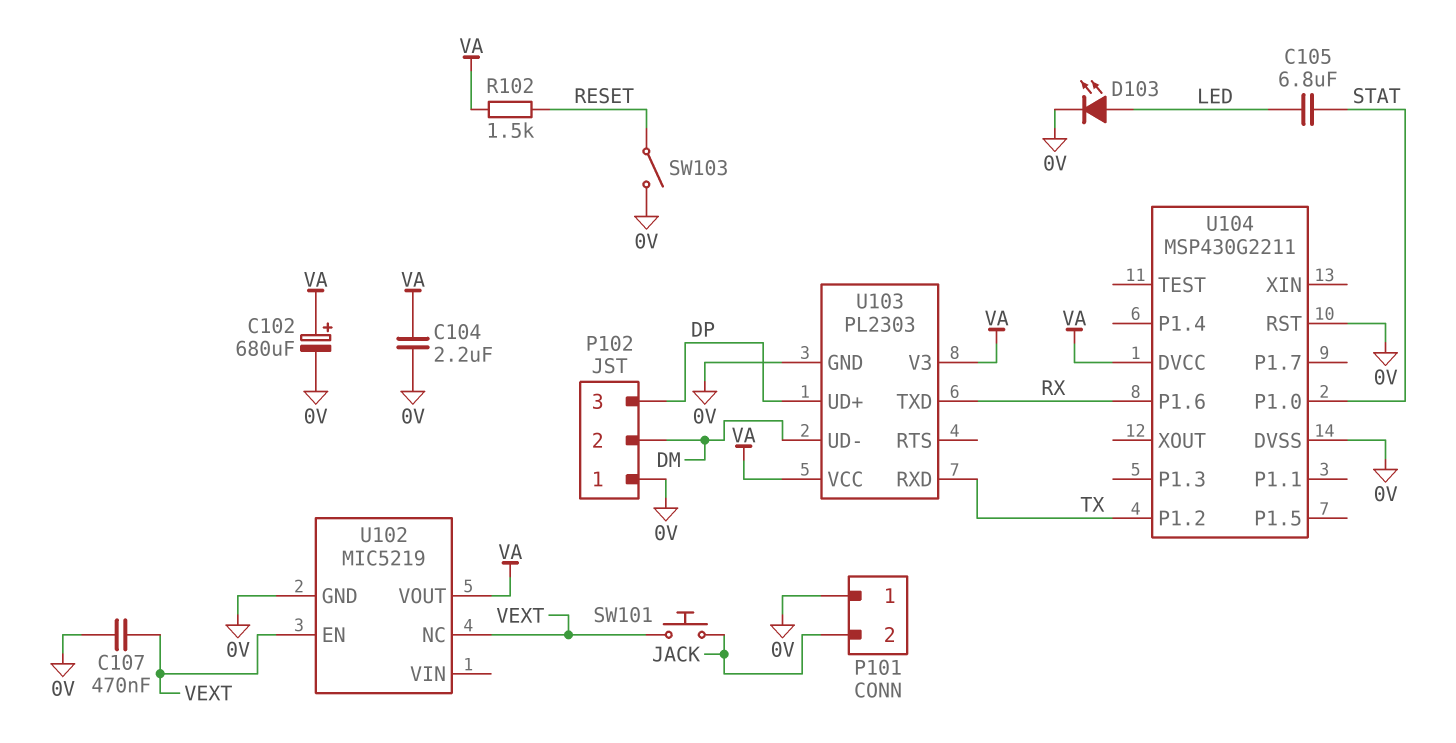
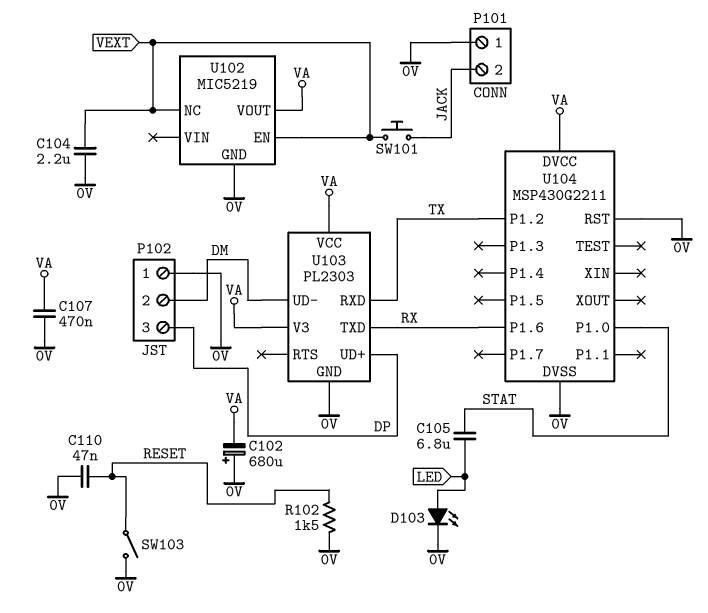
C102: 680uF (plus VA, minus 0V) -> 680uF (plus 0V, minus VA)
C104: 2.2uF (0V, VA) -> 2.2uF (0V, VEXT)
C107: 470nF (0V, VEXT) -> 470nF (0V, VA)
C110: none -> 47nF (0V, RESET)
R102: 1.5k (RESET, VA) -> 1.5k (0V, RESET)

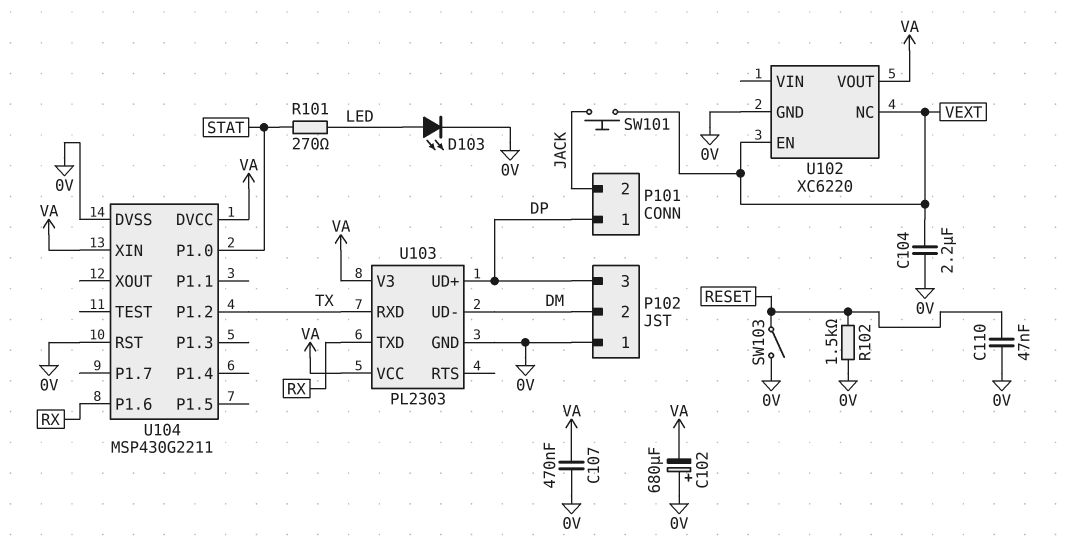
C105: 6.8uF (LED, STAT) -> none
P101 pin 1: 0V -> DP
R101: none -> 270 (LED, STAT)
U102: MIC5219 -> XC6220
U104 pin XIN: none -> VA

